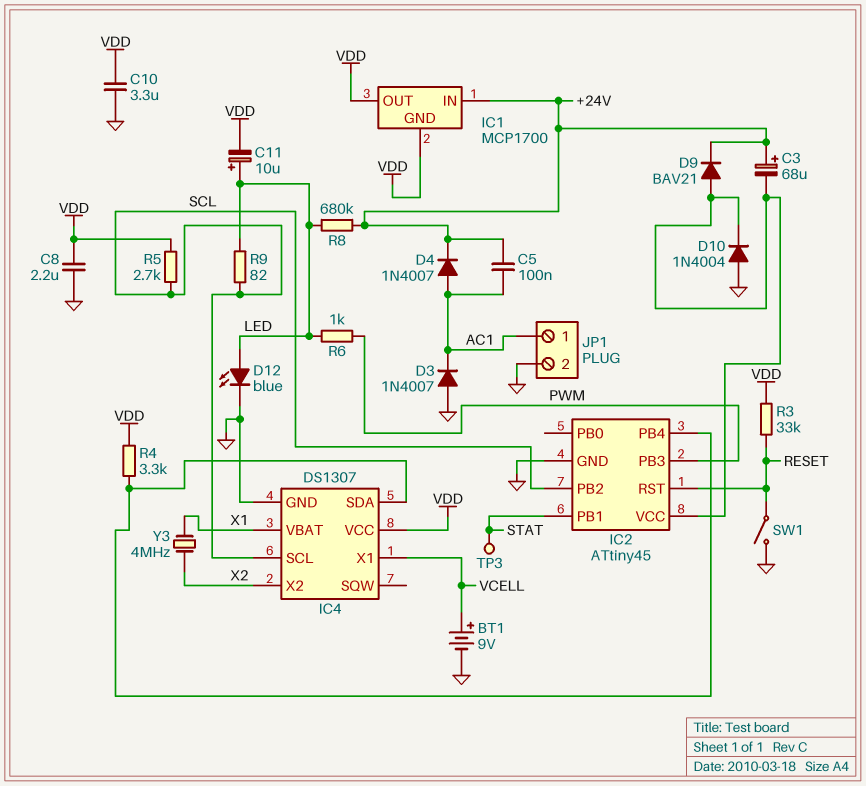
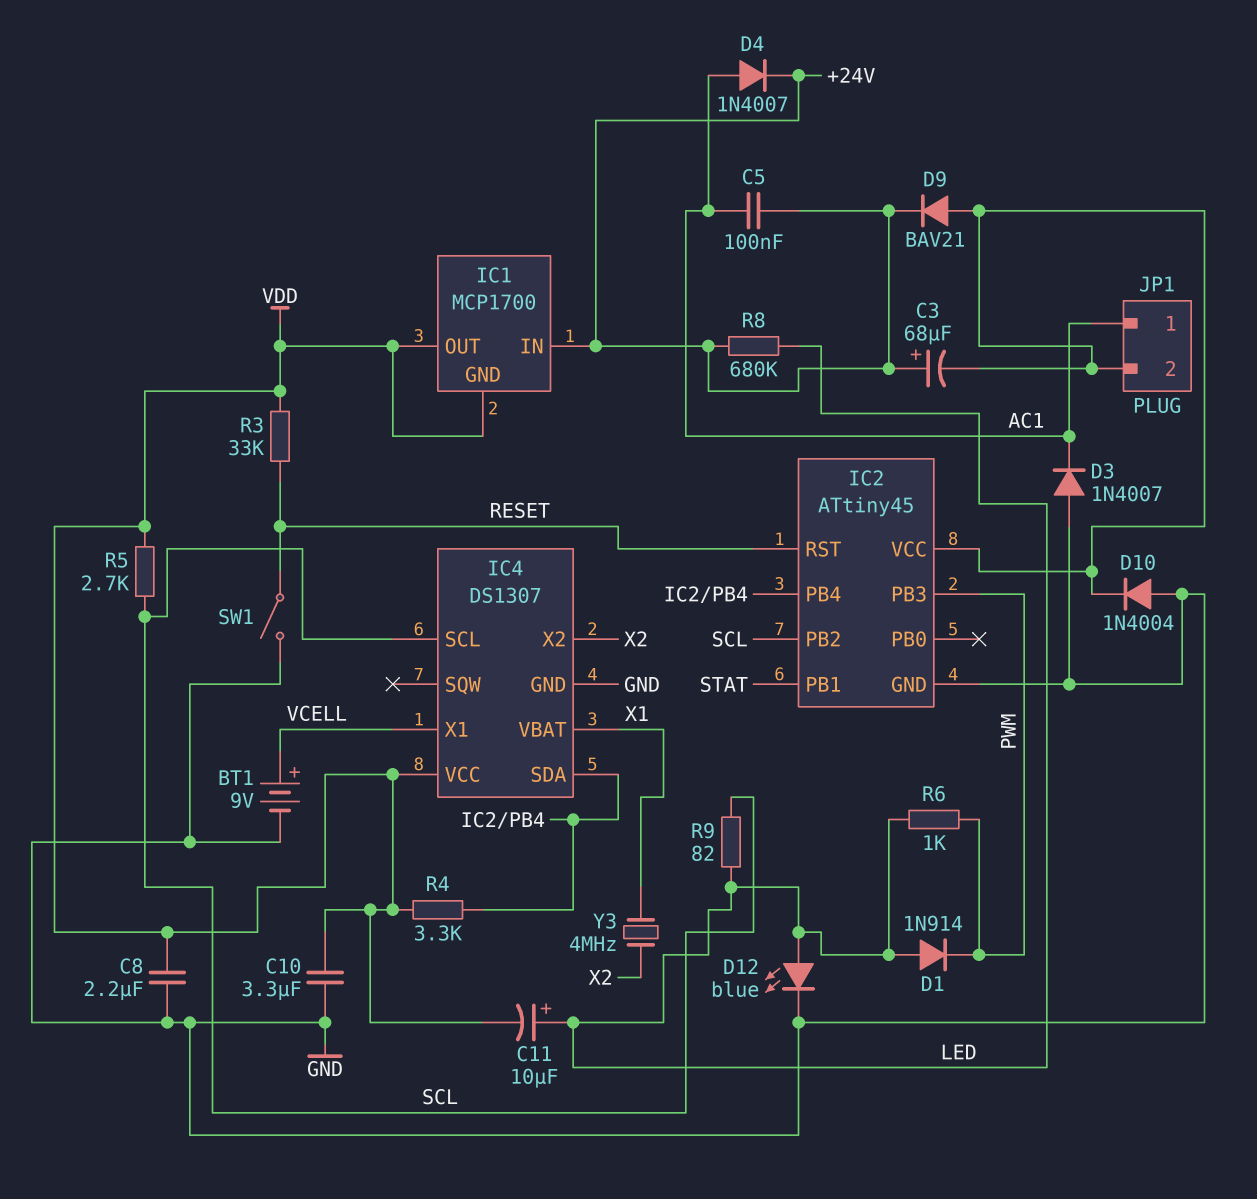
D1: none -> diode 1N914 (A LED, K PWM)
JP1 pin 2: GND -> IC2/VCC
TP3: test point (STAT) -> none

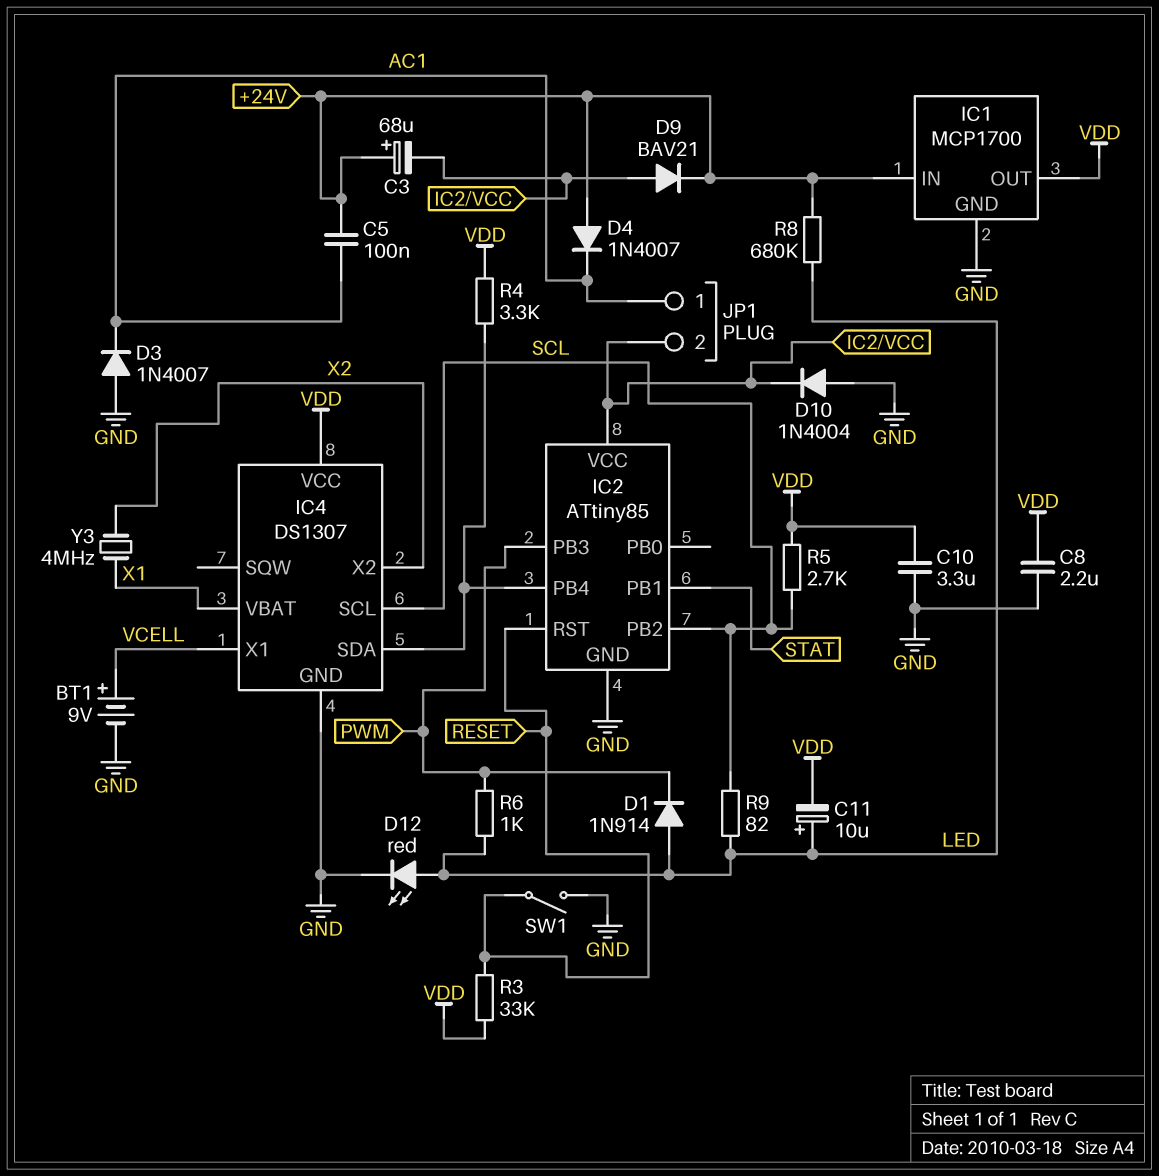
D4: diode 1N4007 (A AC1, K +24V) -> diode 1N4007 (A +24V, K AC1)
D12: LED blue (A LED, K GND) -> LED red (A LED, K GND)
IC1 pin GND: VDD -> GND
IC2: ATtiny45 -> ATtiny85

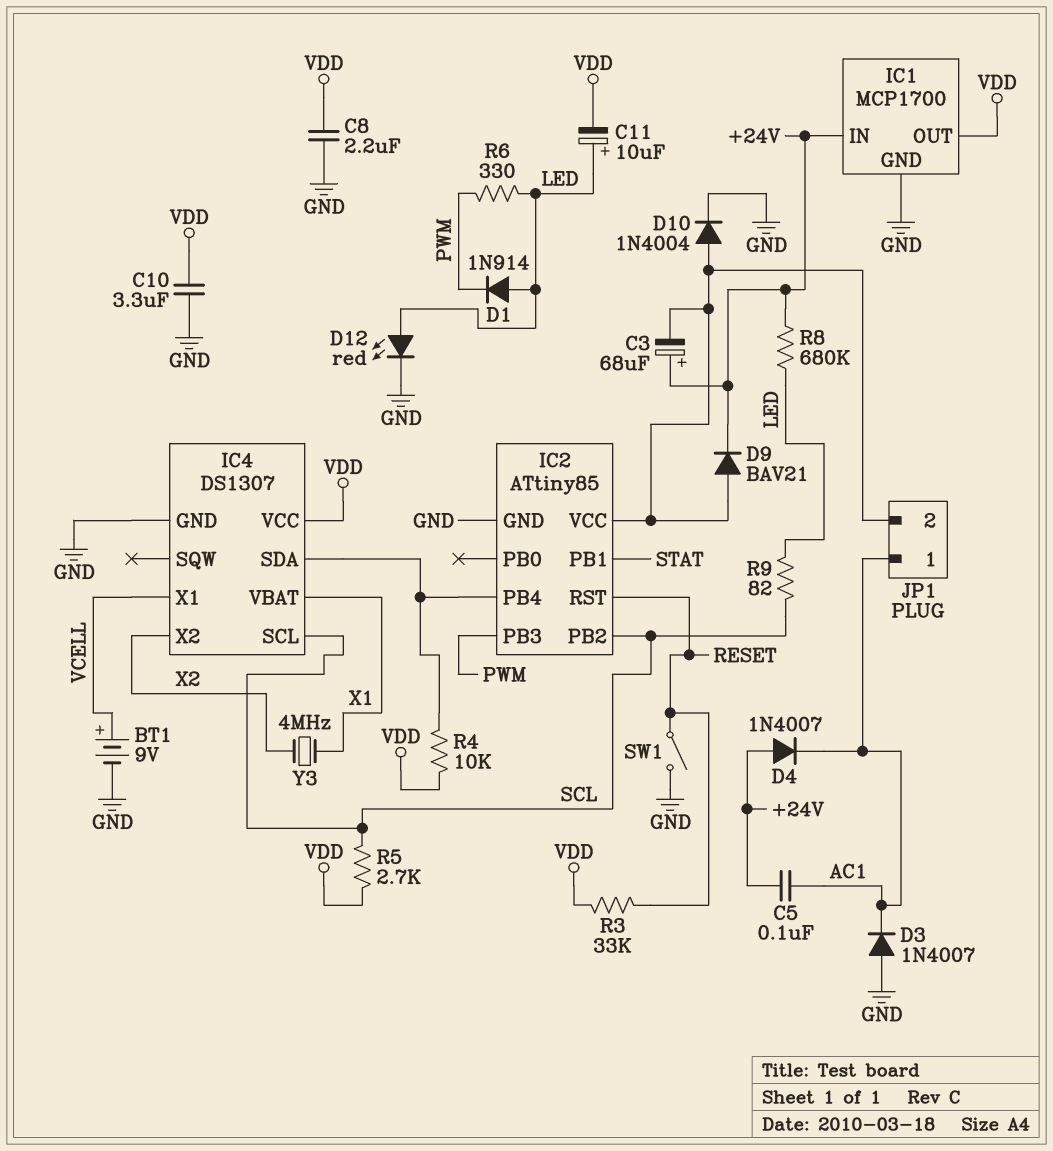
D10: diode 1N4004 (A GND, K IC2/VCC) -> diode 1N4004 (A IC2/VCC, K GND)
R4: 3.3k (IC2/PB4, VDD) -> 10k (IC2/PB4, VDD)
R6: 1k (LED, PWM) -> 330 (LED, PWM)

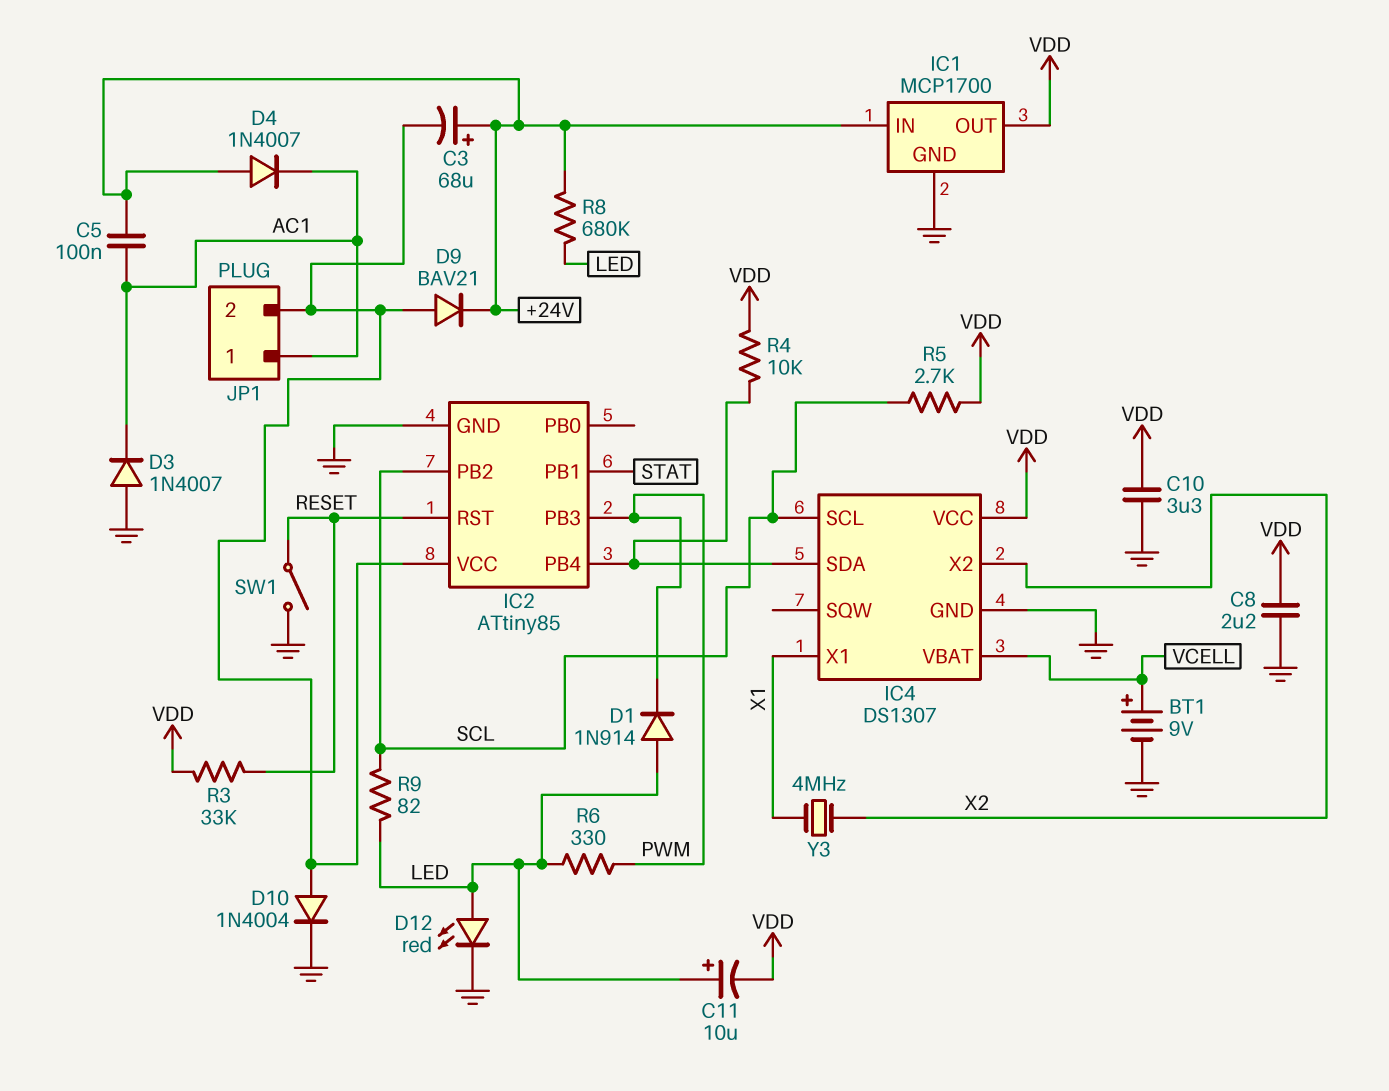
IC4 pin VBAT: X1 -> VCELL
IC4 pin X1: VCELL -> X1

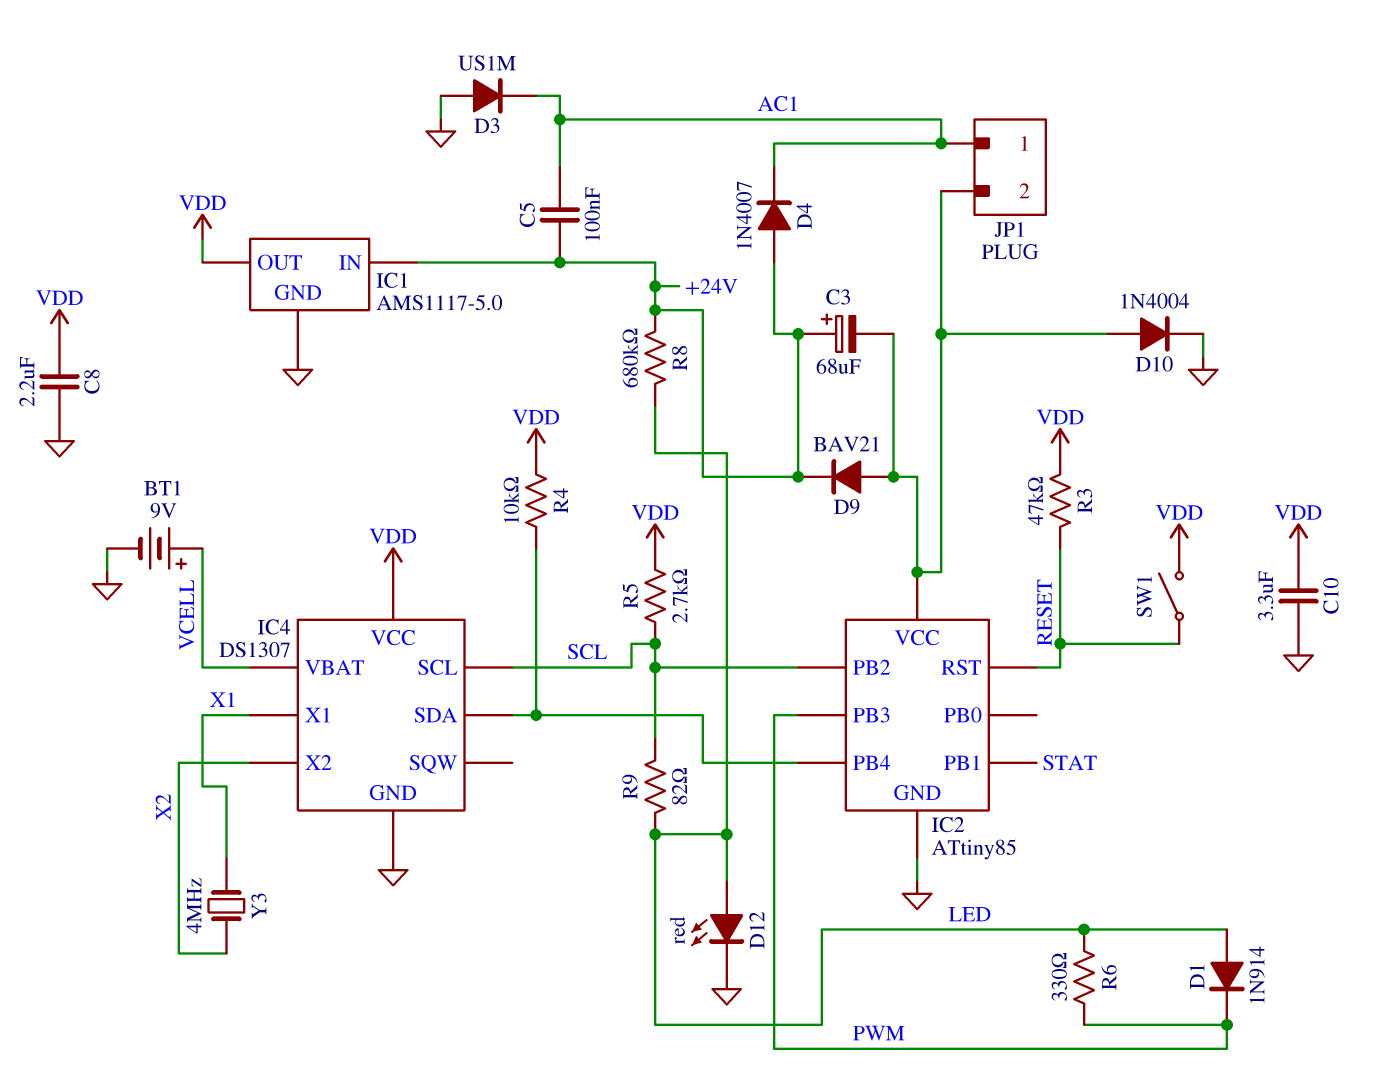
C11: 10uF (plus LED, minus VDD) -> none
D3: diode 1N4007 (A GND, K AC1) -> diode US1M (A GND, K AC1)
IC1: MCP1700 -> AMS1117-5.0
R3: 33k (RESET, VDD) -> 47k (RESET, VDD)
SW1: switch (GND, RESET) -> switch (RESET, VDD)

